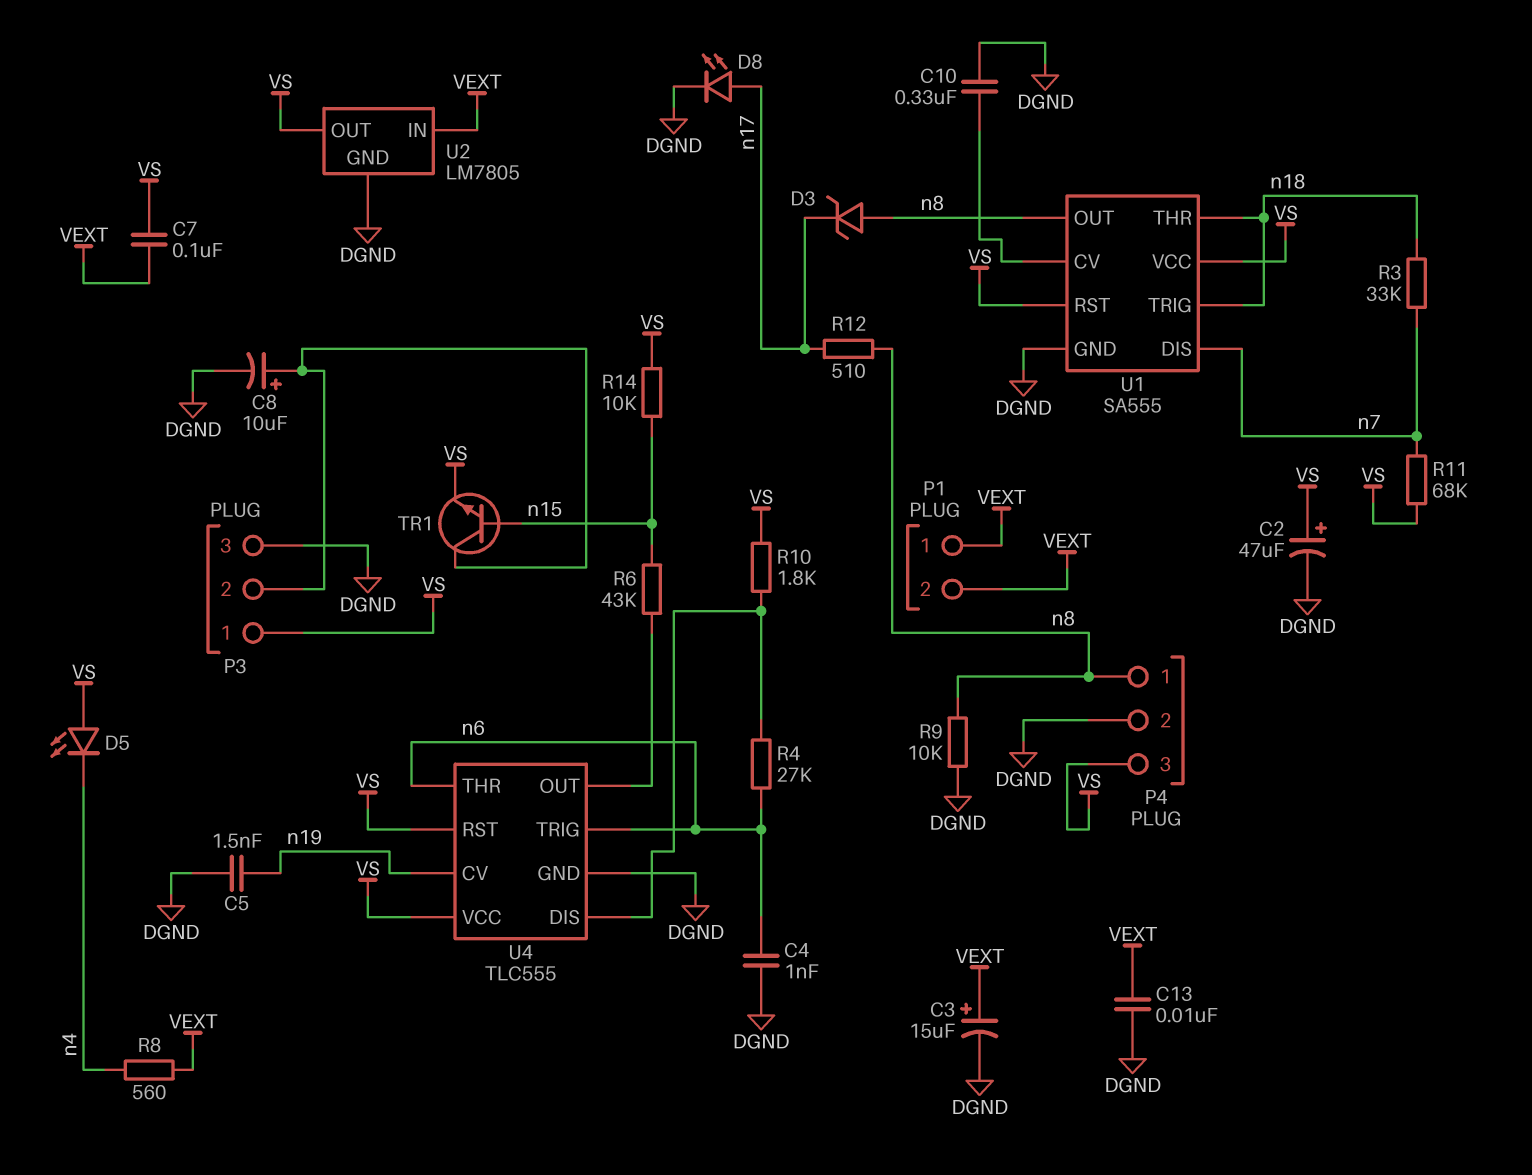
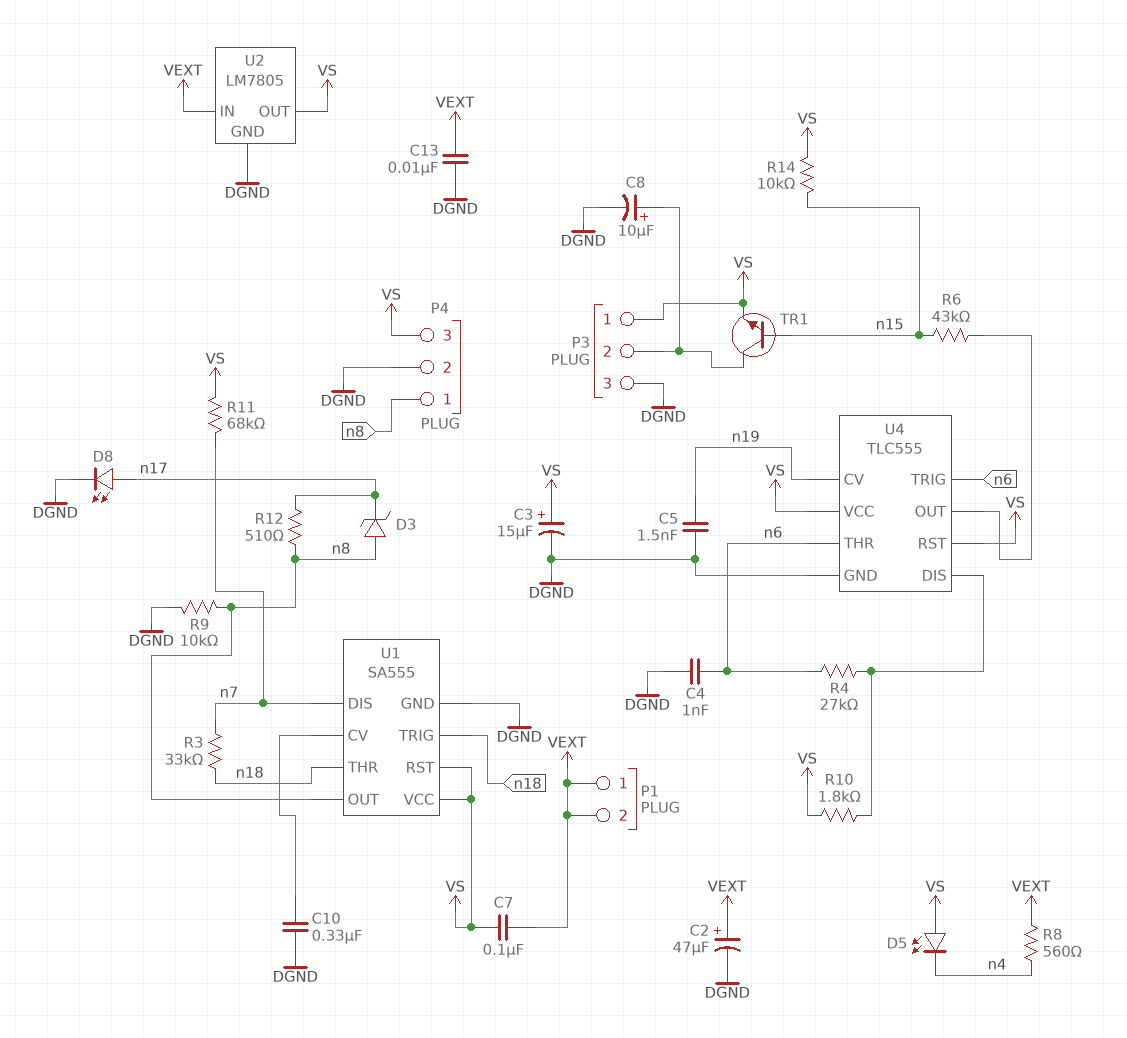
C2: 47uF (plus VS, minus DGND) -> 47uF (plus VEXT, minus DGND)
C3: 15uF (plus VEXT, minus DGND) -> 15uF (plus VS, minus DGND)

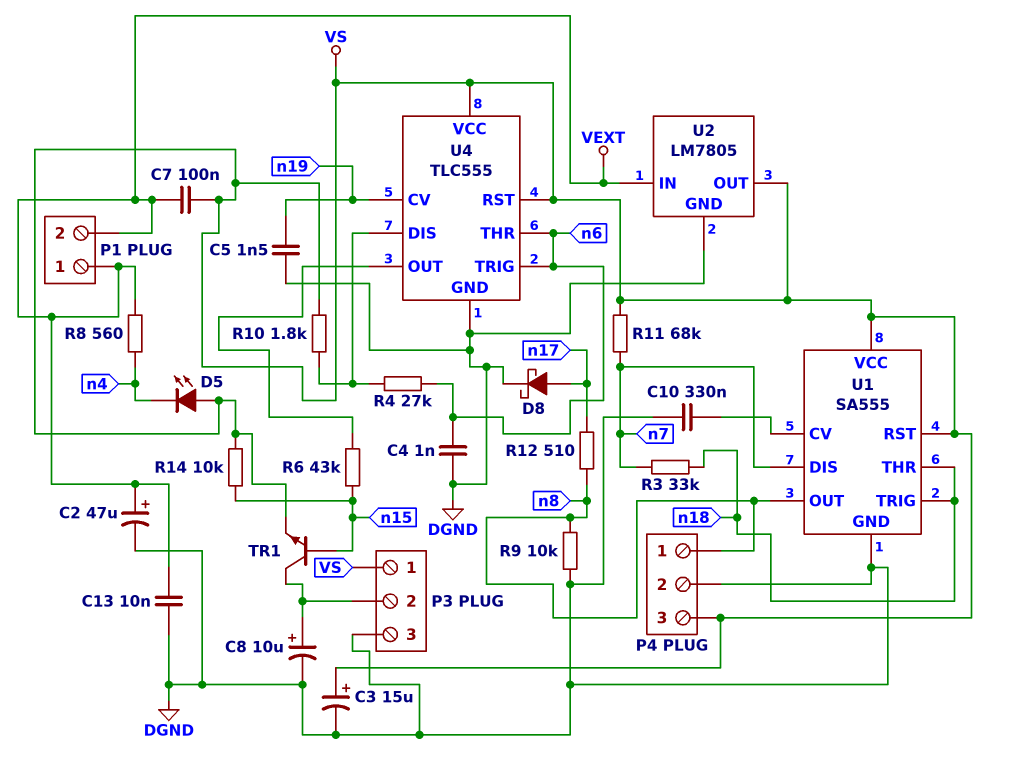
D3: zener (A n8, K n17) -> none
D8: LED (A n17, K DGND) -> schottky (A n17, K DGND)

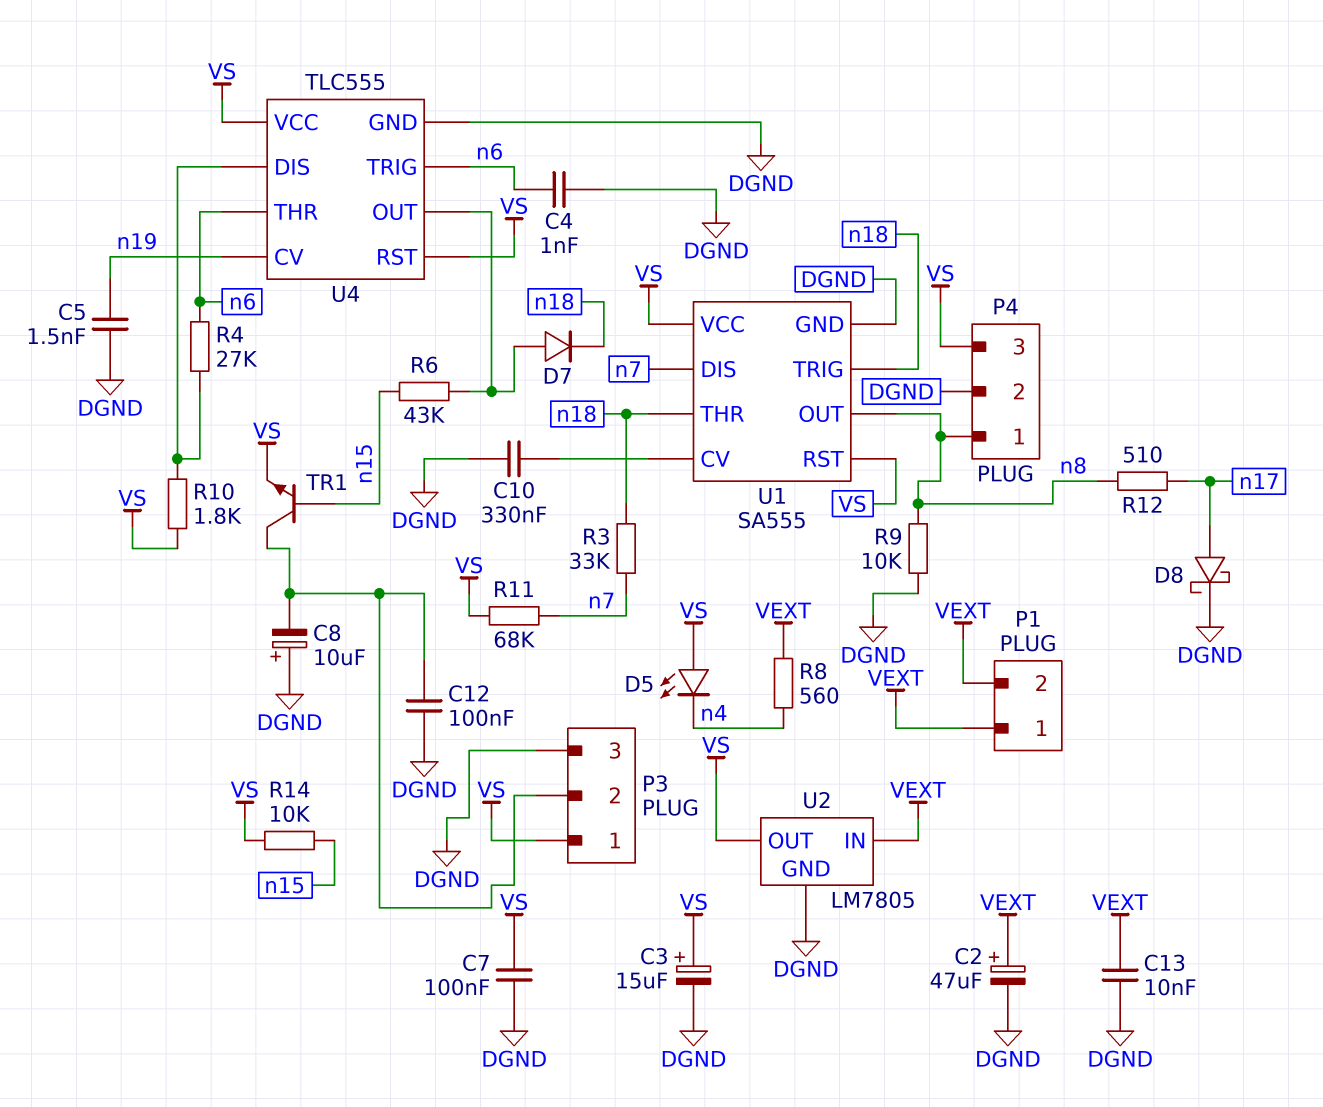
C7: 100nF (VEXT, VS) -> 100nF (DGND, VS)
C8: 10uF (plus P3/2, minus DGND) -> 10uF (plus DGND, minus P3/2)
C12: none -> 100nF (DGND, P3/2)
D7: none -> diode (A U4/OUT, K n18)

